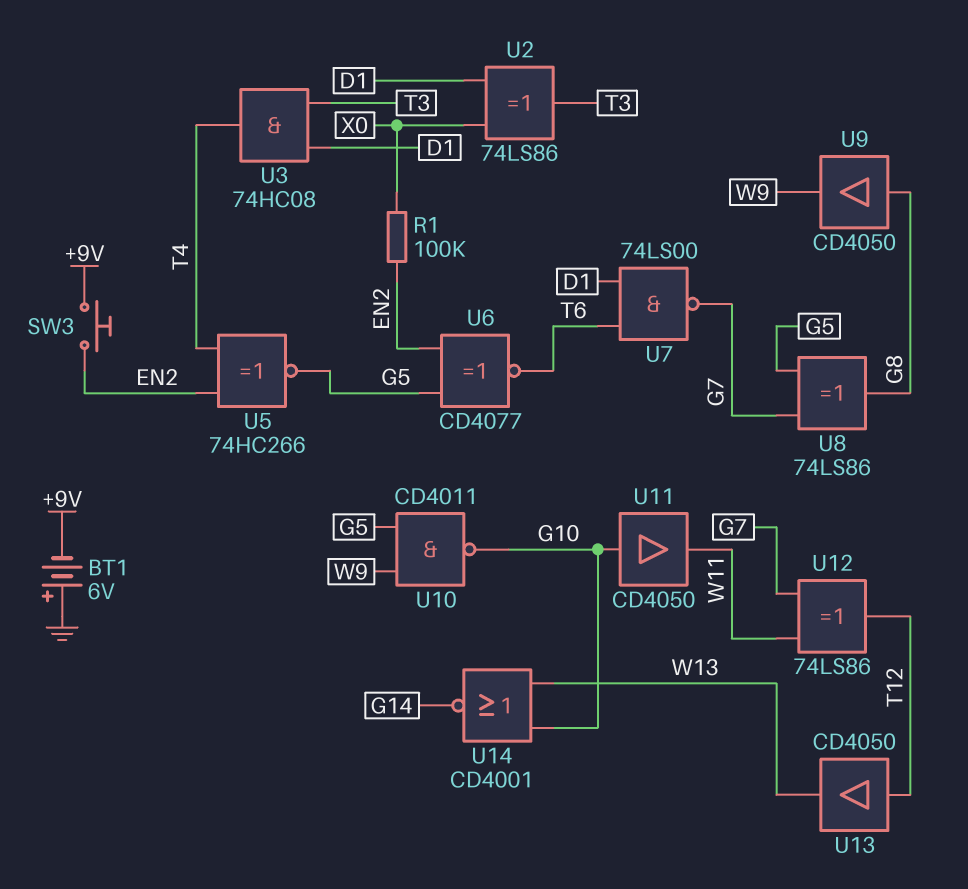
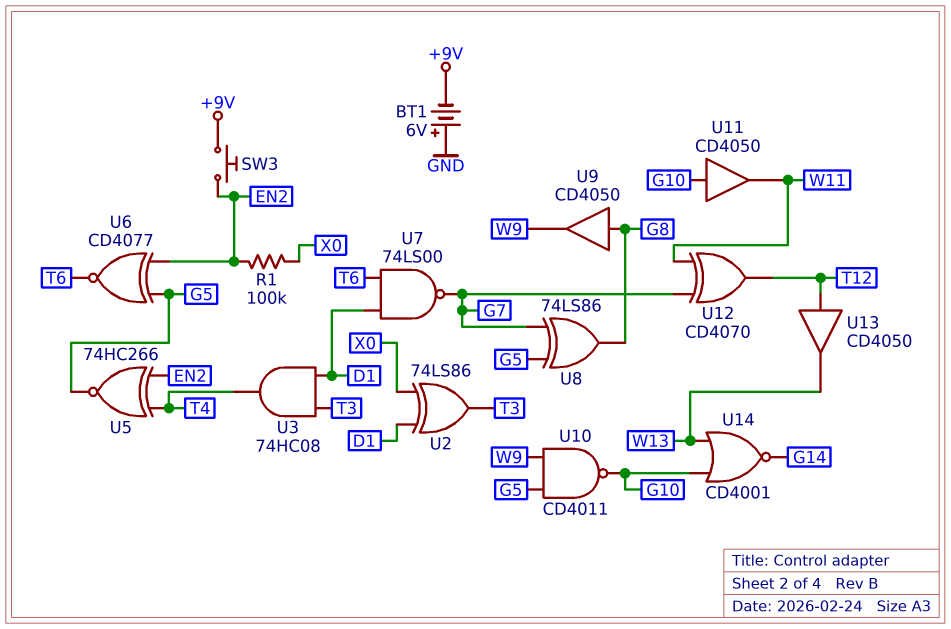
U12: XOR 74LS86 (in G7, in W11, out T12) -> XOR CD4070 (in G7, in W11, out T12)

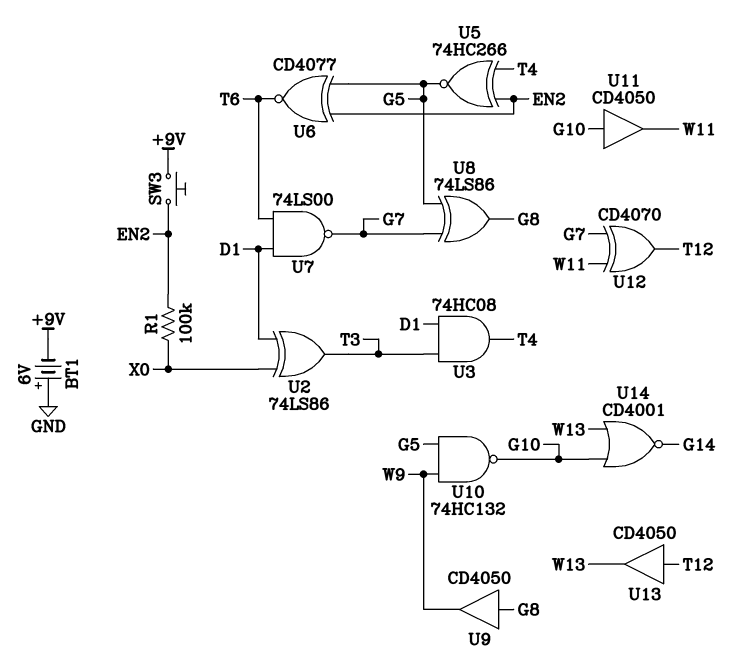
U10: NAND CD4011 (in G5, in W9, out G10) -> NAND 74HC132 (in G5, in W9, out G10)

